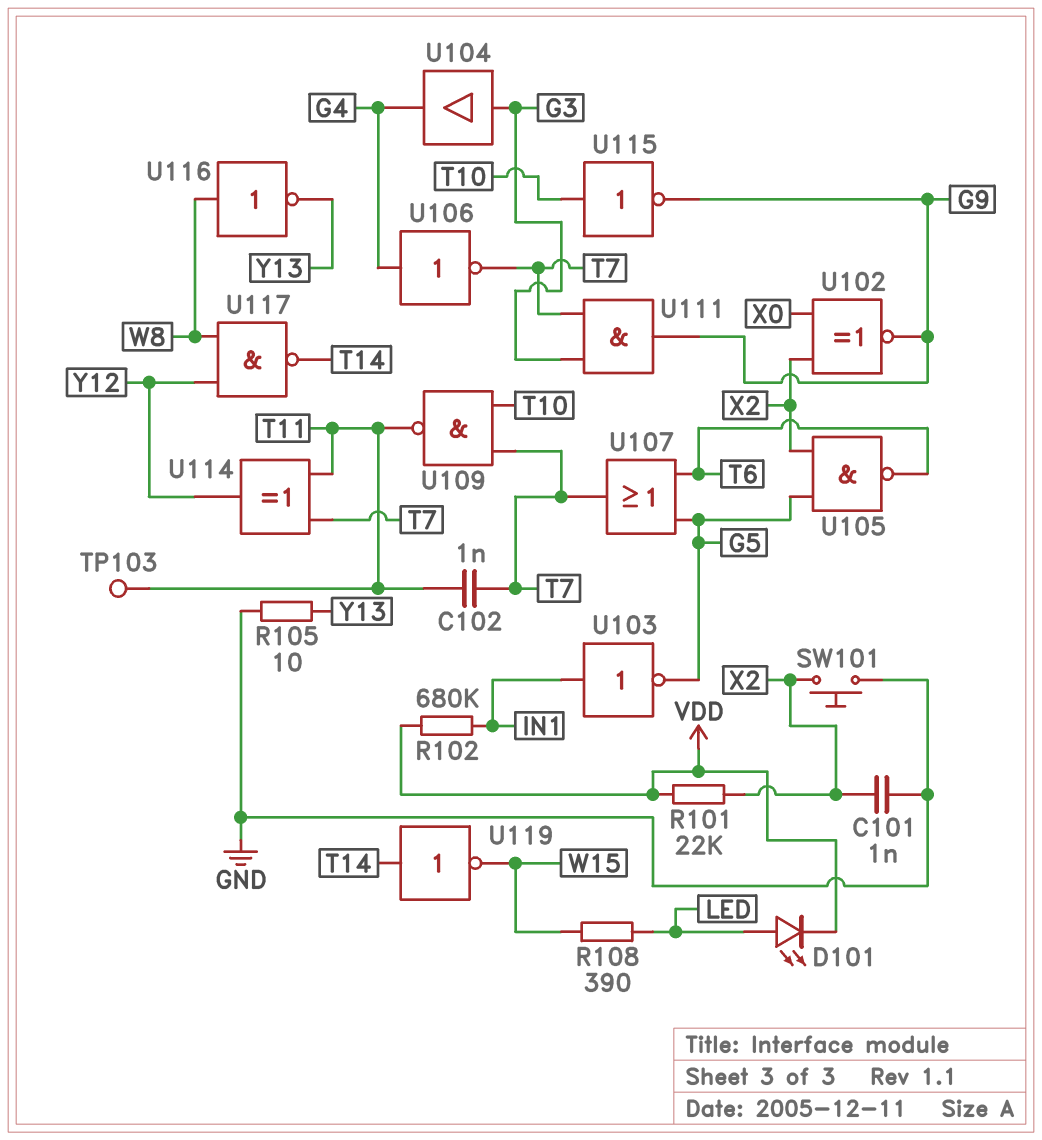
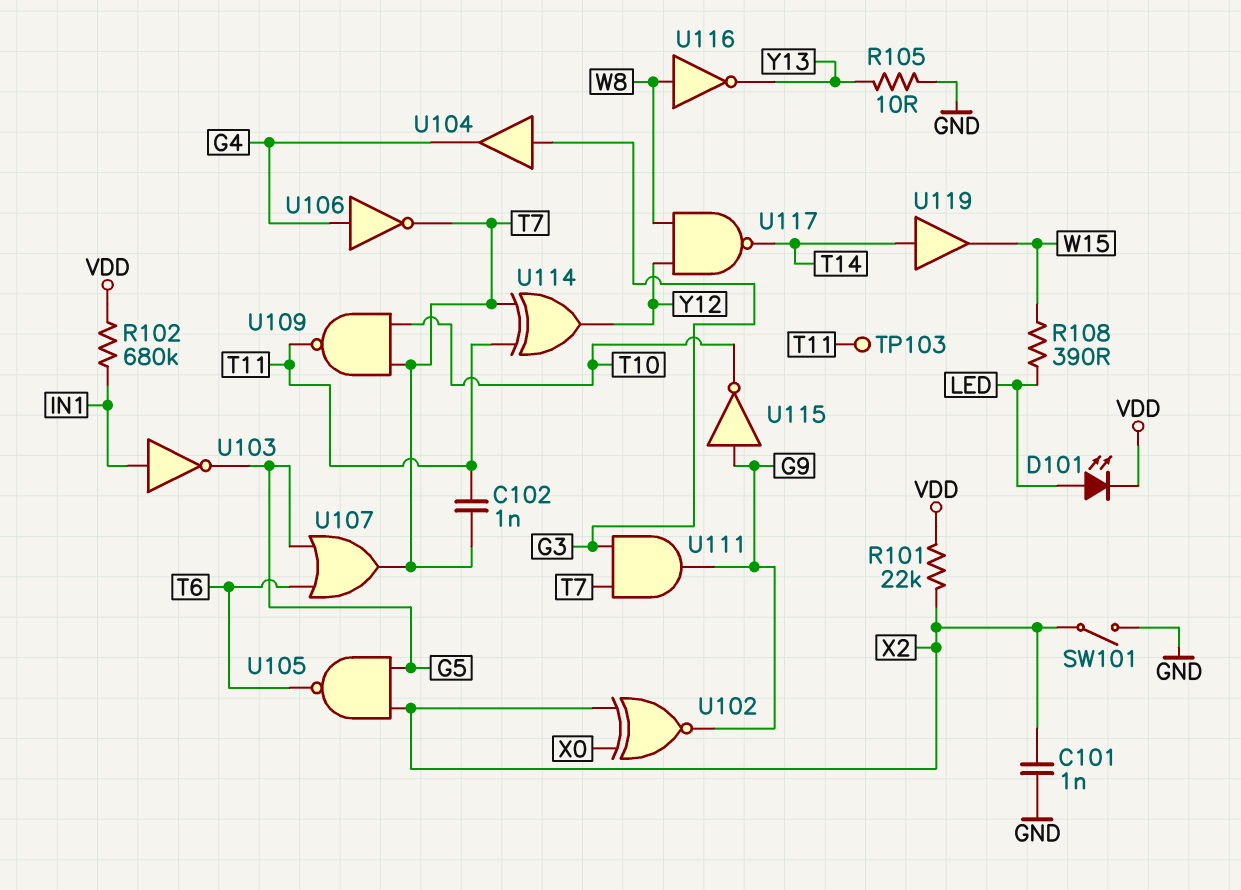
SW101: button (GND, X2) -> switch (GND, X2)
U115: NOT (in T10, out G9) -> NOT (in G9, out T10)
U119: NOT (in T14, out W15) -> buffer (in T14, out W15)

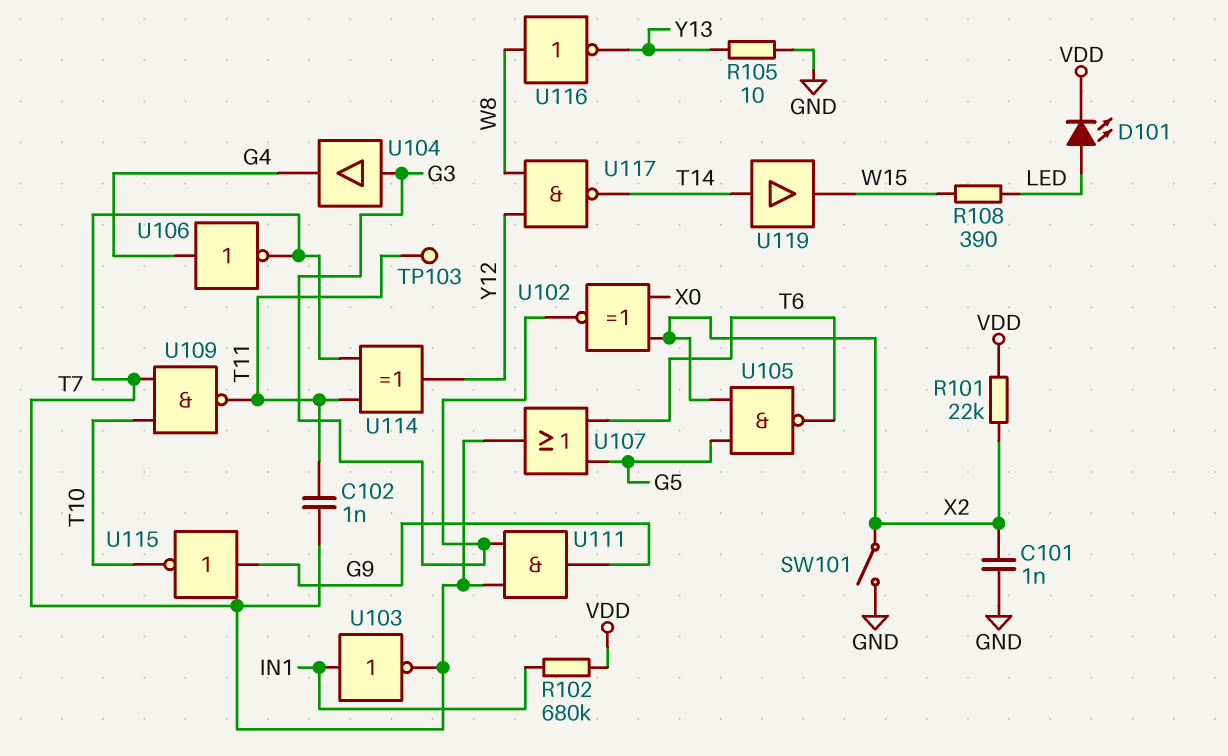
U102: XNOR (in X0, in X2, out G9) -> XNOR (in X0, in X2, out G3)
U103: NOT (in IN1, out G5) -> NOT (in IN1, out T7)

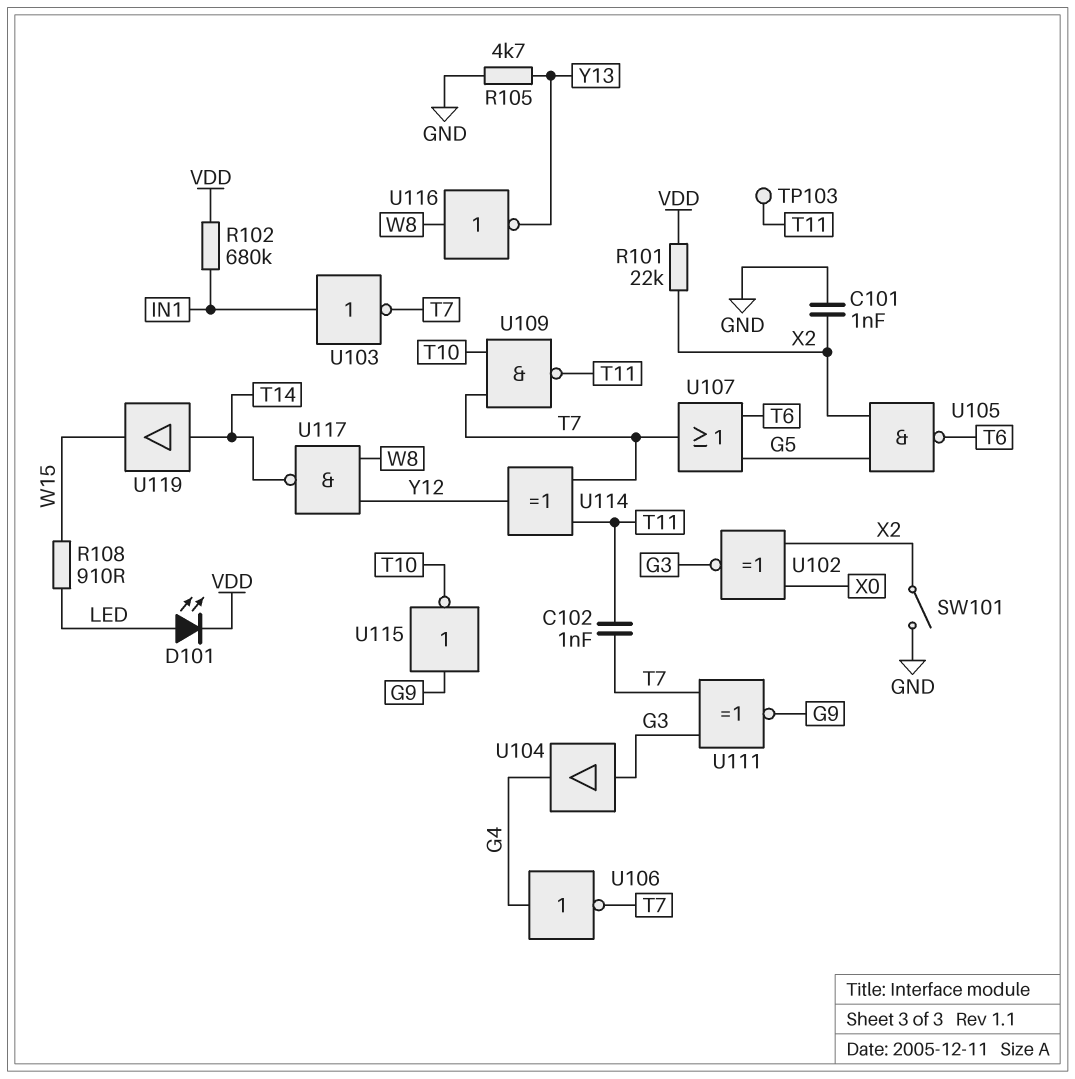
R105: 10 (GND, Y13) -> 4.7k (GND, Y13)
R108: 390 (LED, W15) -> 910 (LED, W15)
U111: AND (in G3, in T7, out G9) -> XNOR (in G3, in T7, out G9)

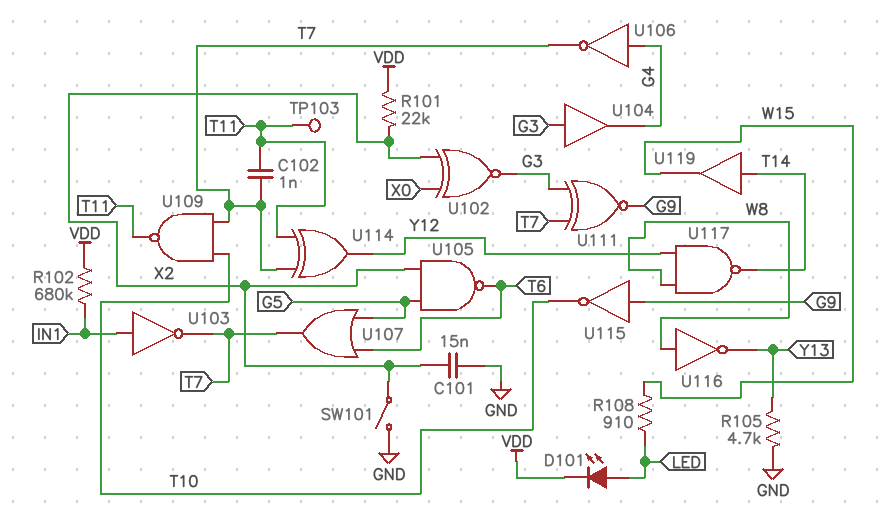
C101: 1nF (GND, X2) -> 15nF (GND, X2)

